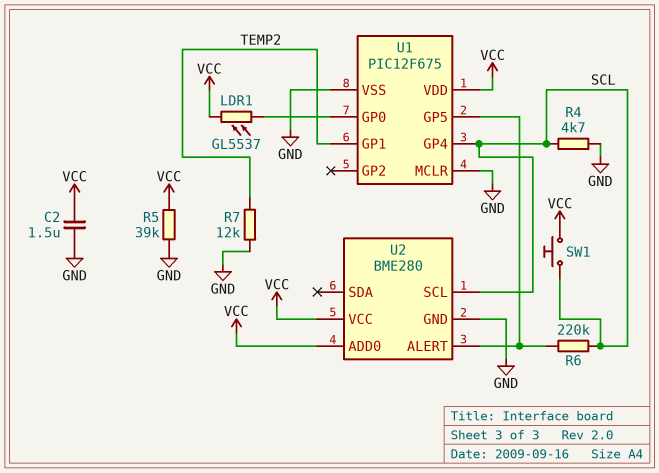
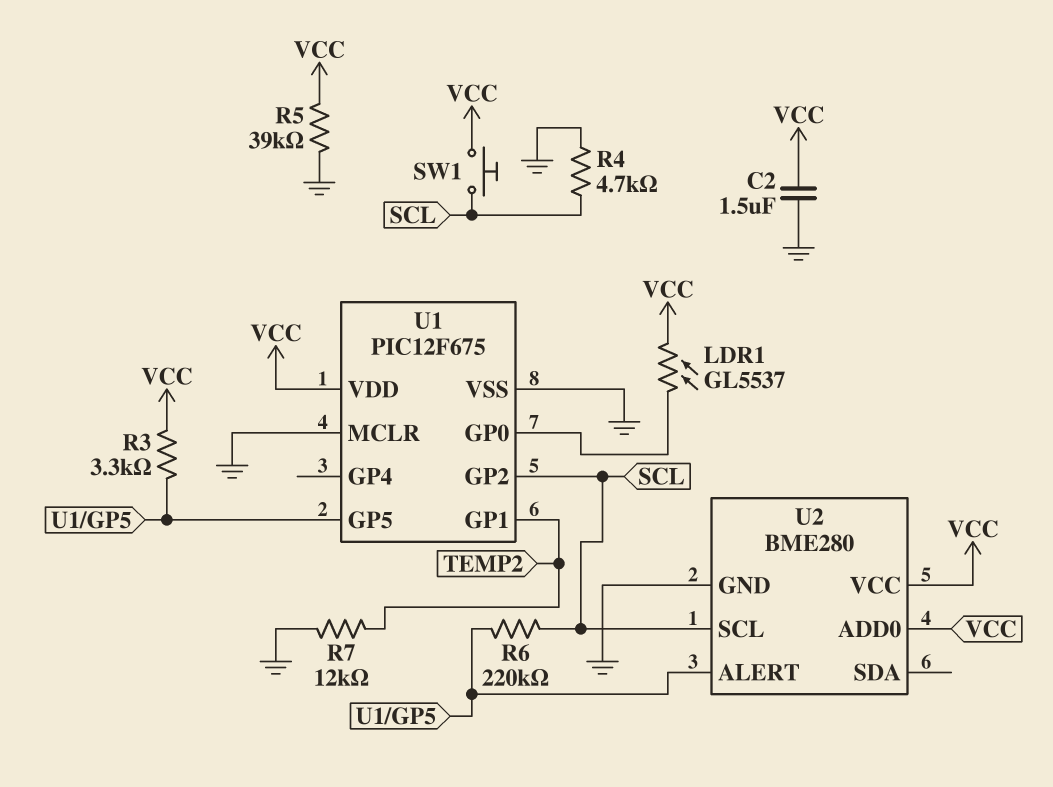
R3: none -> 3.3k (U1/GP5, VCC)
U1 pin GP2: none -> SCL
U1 pin GP4: SCL -> none

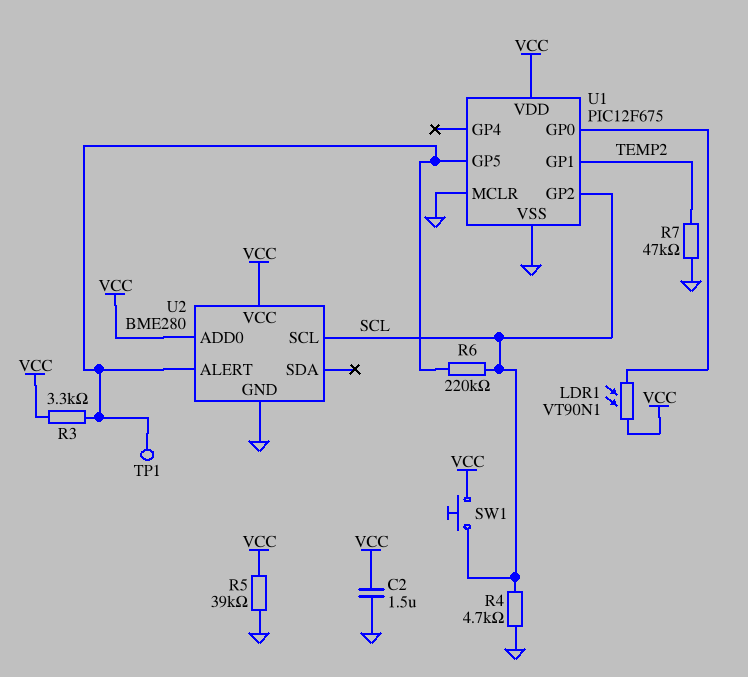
LDR1: GL5537 (U1/GP0, VCC) -> VT90N1 (U1/GP0, VCC)
R7: 12k (GND, TEMP2) -> 47k (GND, TEMP2)
TP1: none -> test point (U1/GP5)

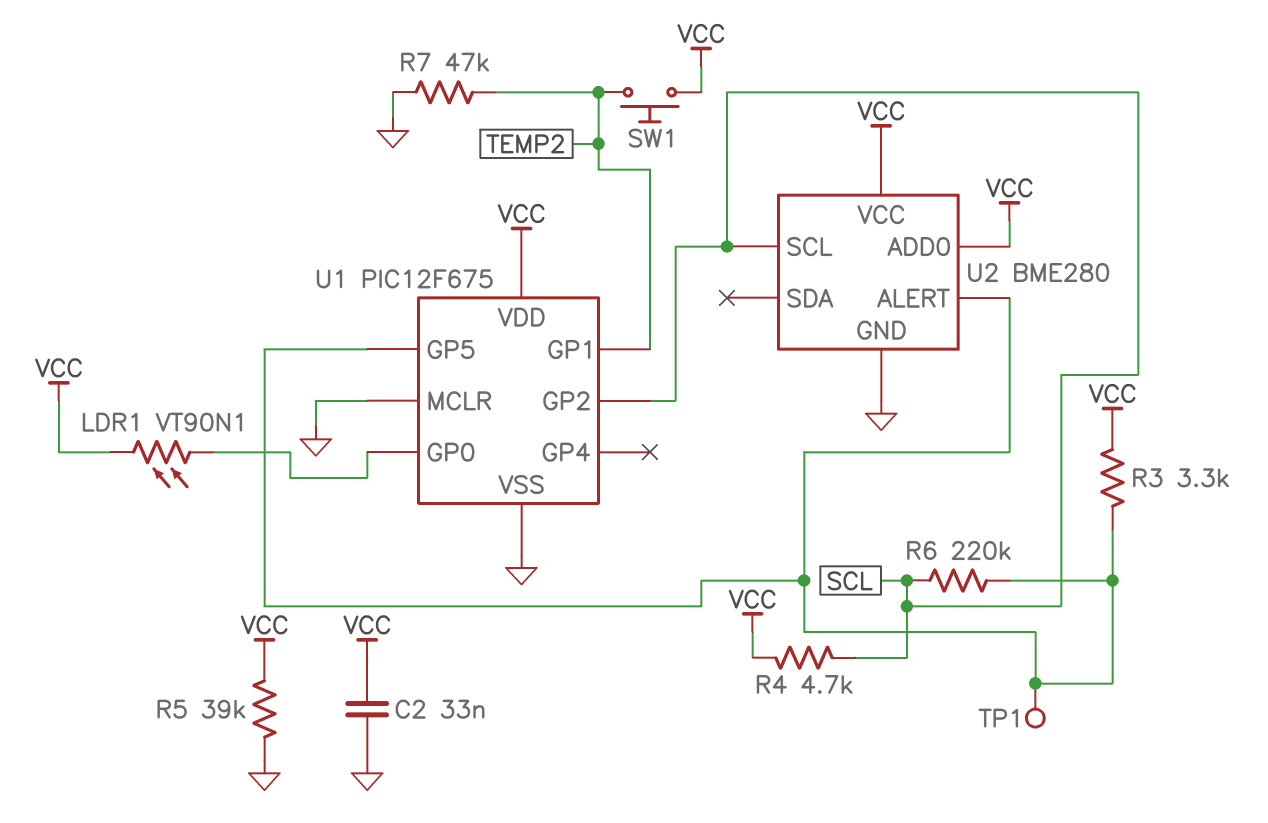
C2: 1.5uF (GND, VCC) -> 33nF (GND, VCC)
R4: 4.7k (GND, SCL) -> 4.7k (SCL, VCC)
SW1: button (SCL, VCC) -> button (TEMP2, VCC)

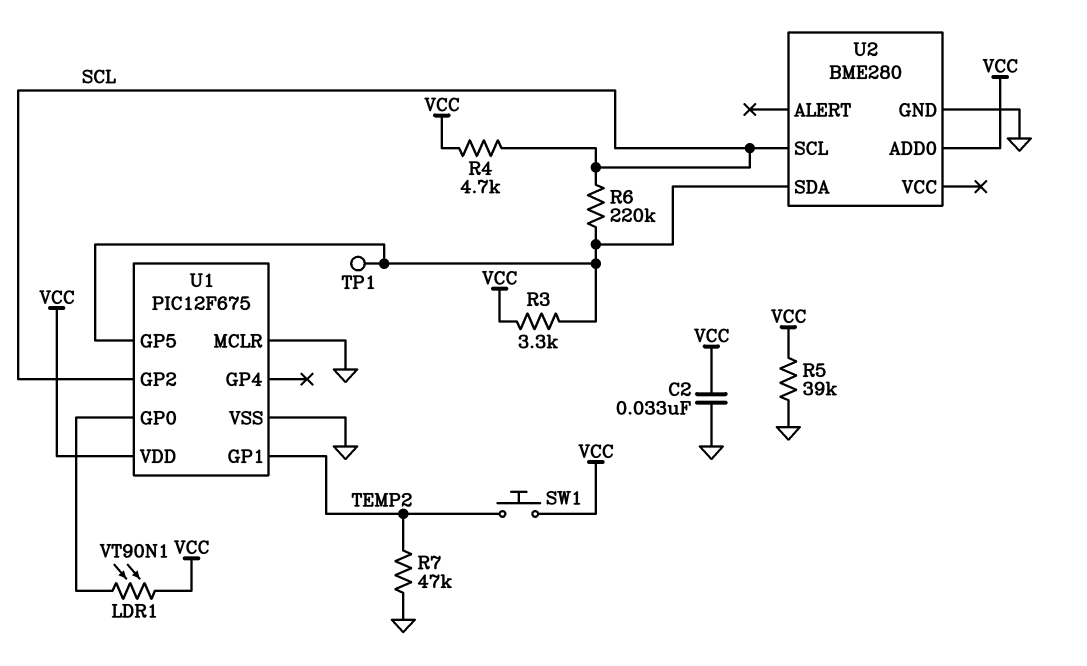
U2 pin ALERT: U1/GP5 -> none
U2 pin SDA: none -> U1/GP5
U2 pin VCC: VCC -> none

